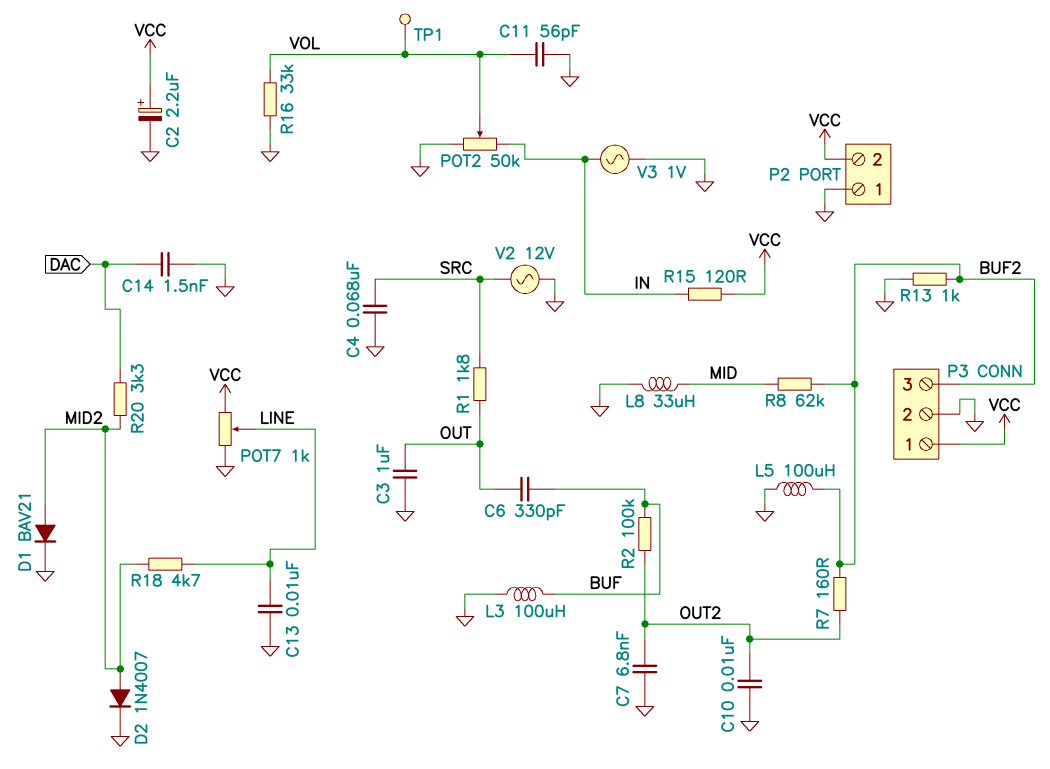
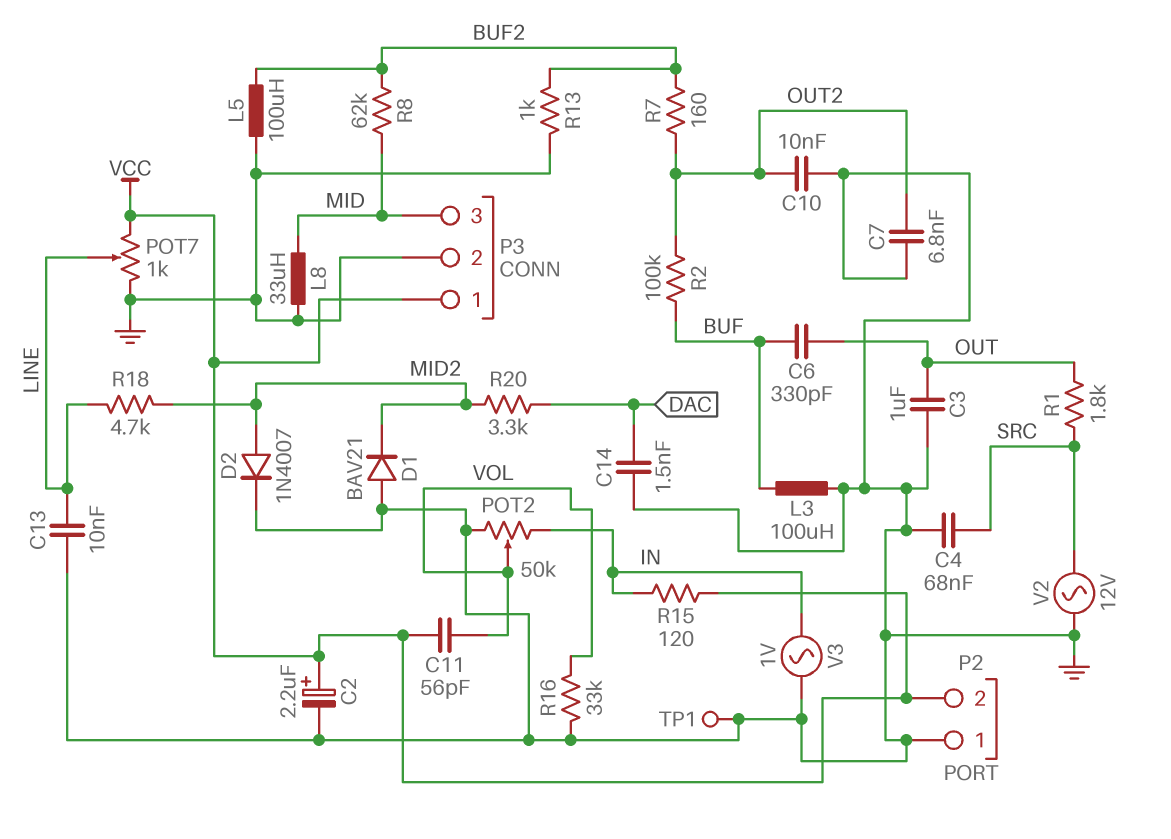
C11: 56pF (GND, VOL) -> 56pF (VCC, VOL)
D1: diode BAV21 (A MID2, K GND) -> diode BAV21 (A GND, K MID2)
P3 pin 3: BUF2 -> MID
TP1: test point (VOL) -> test point (GND)

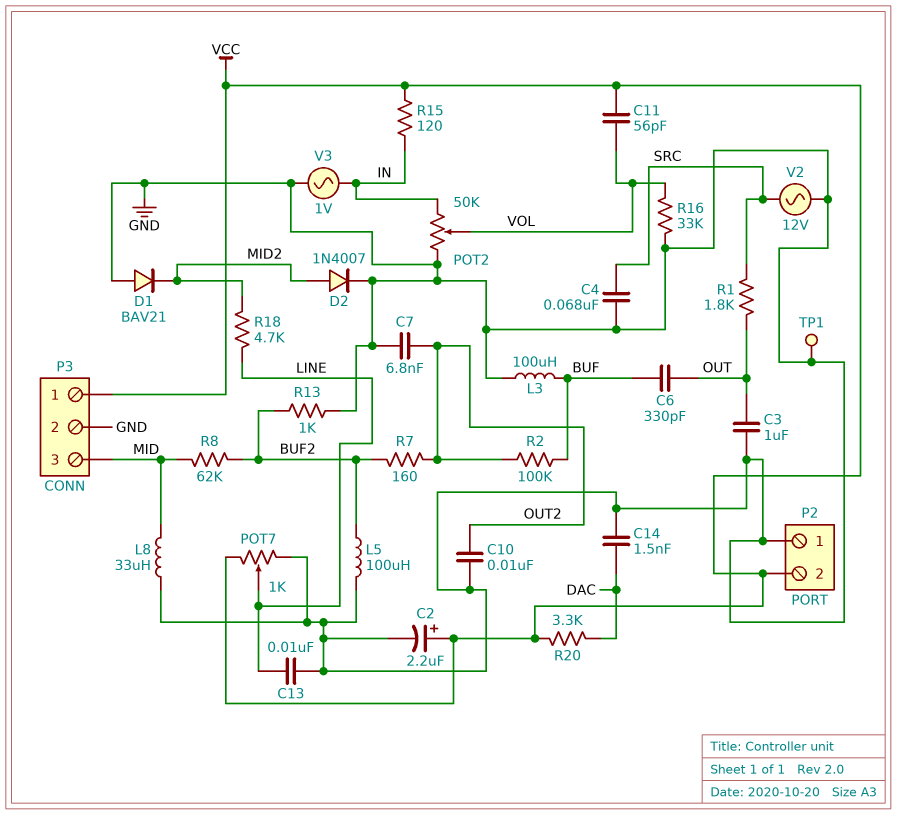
R20: 3.3k (DAC, MID2) -> 3.3k (DAC, VCC)

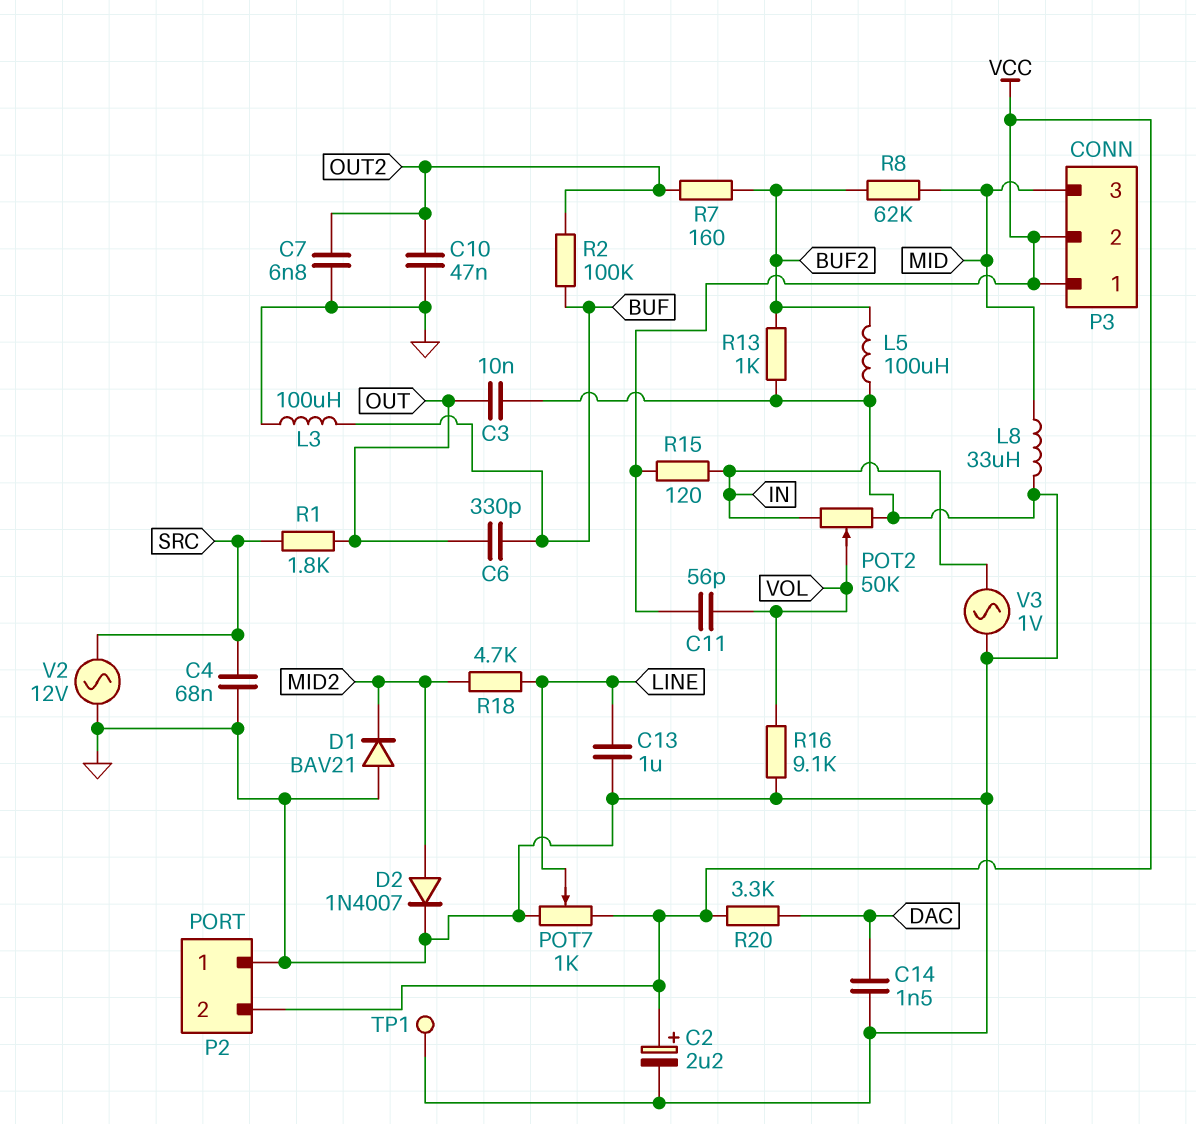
C3: 1uF (GND, OUT) -> 10nF (GND, OUT)
C10: 10nF (GND, OUT2) -> 47nF (GND, OUT2)
C13: 10nF (GND, LINE) -> 1uF (GND, LINE)
P3 pin 2: GND -> VCC
R16: 33k (GND, VOL) -> 9.1k (GND, VOL)

